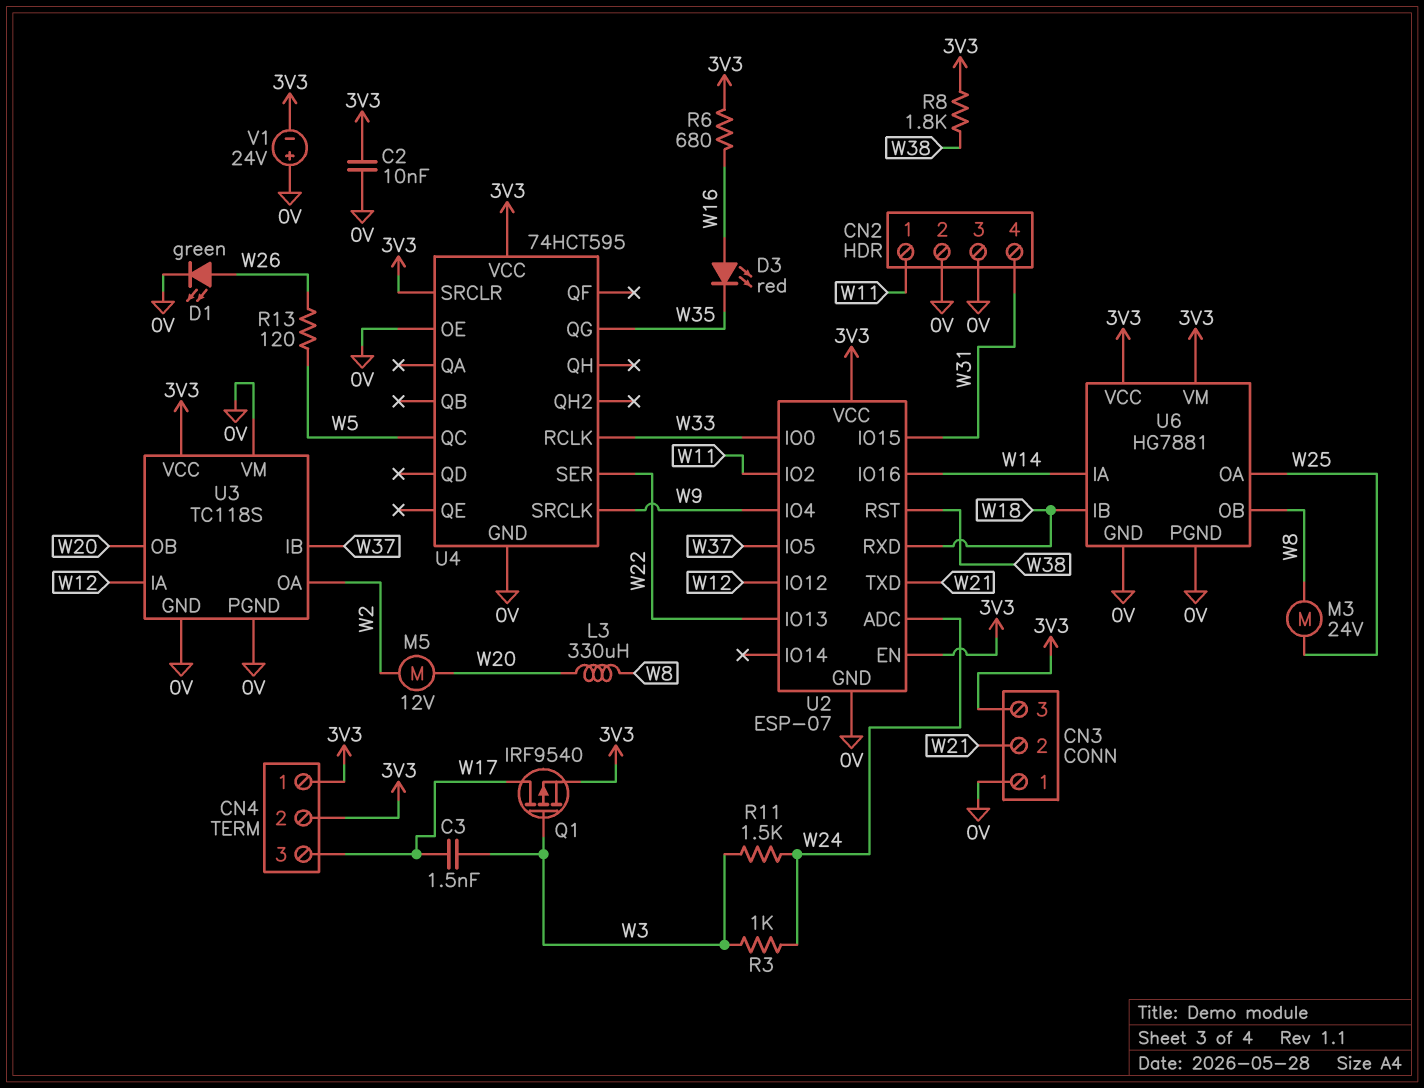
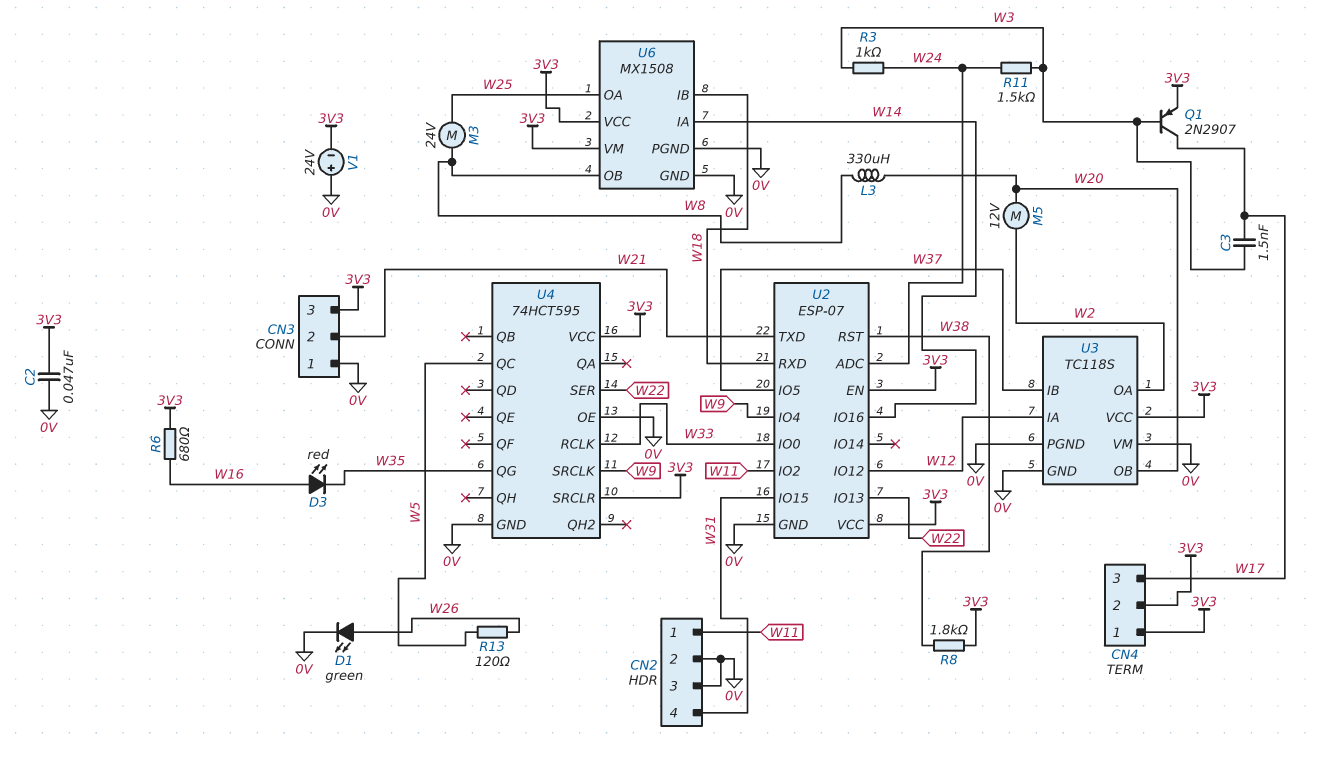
C2: 10nF (0V, 3V3) -> 47nF (0V, 3V3)
Q1: PMOS IRF9540 (G W3, D W17, S 3V3) -> PNP 2N2907 (B W3, C W17, E 3V3)
U6: HG7881 -> MX1508

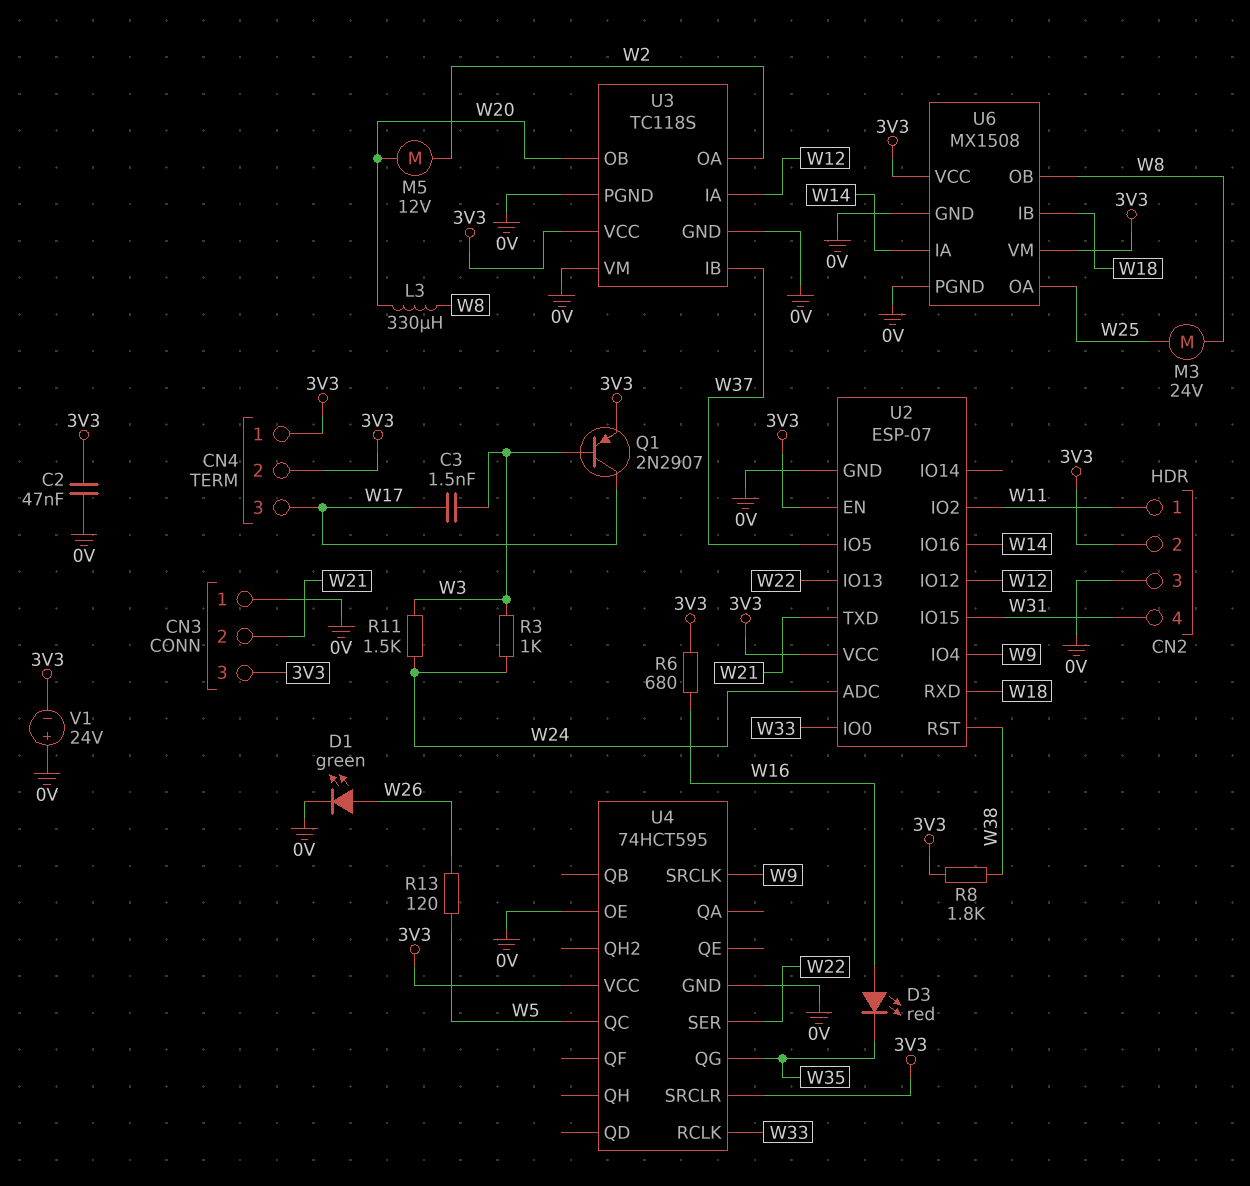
CN2 pin 2: 0V -> 3V3

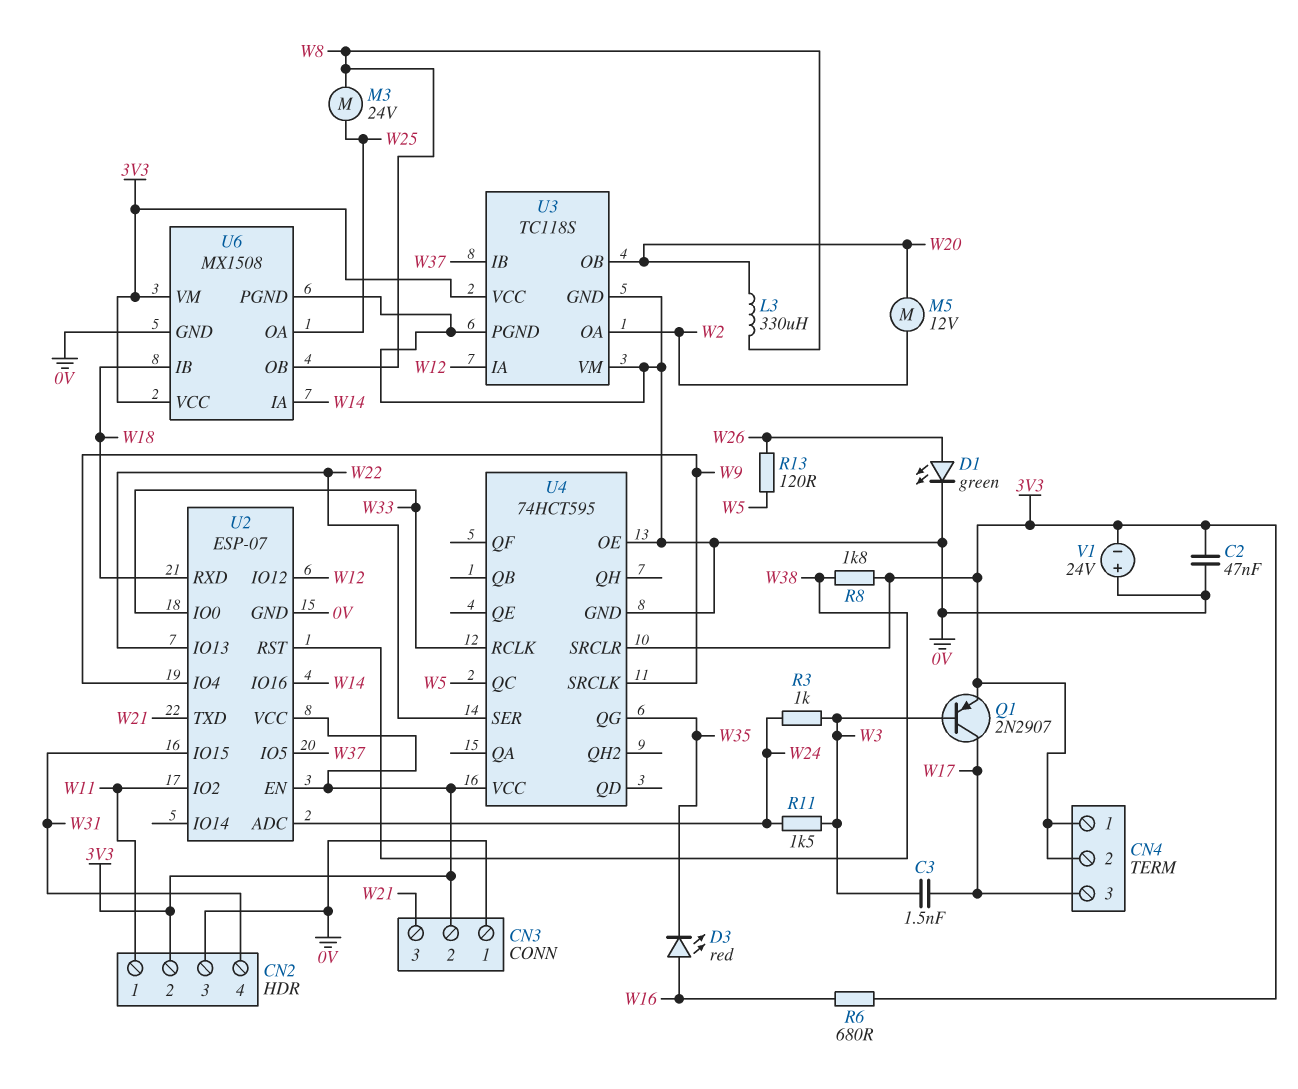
CN3 pin 2: W21 -> 3V3
CN3 pin 3: 3V3 -> W21

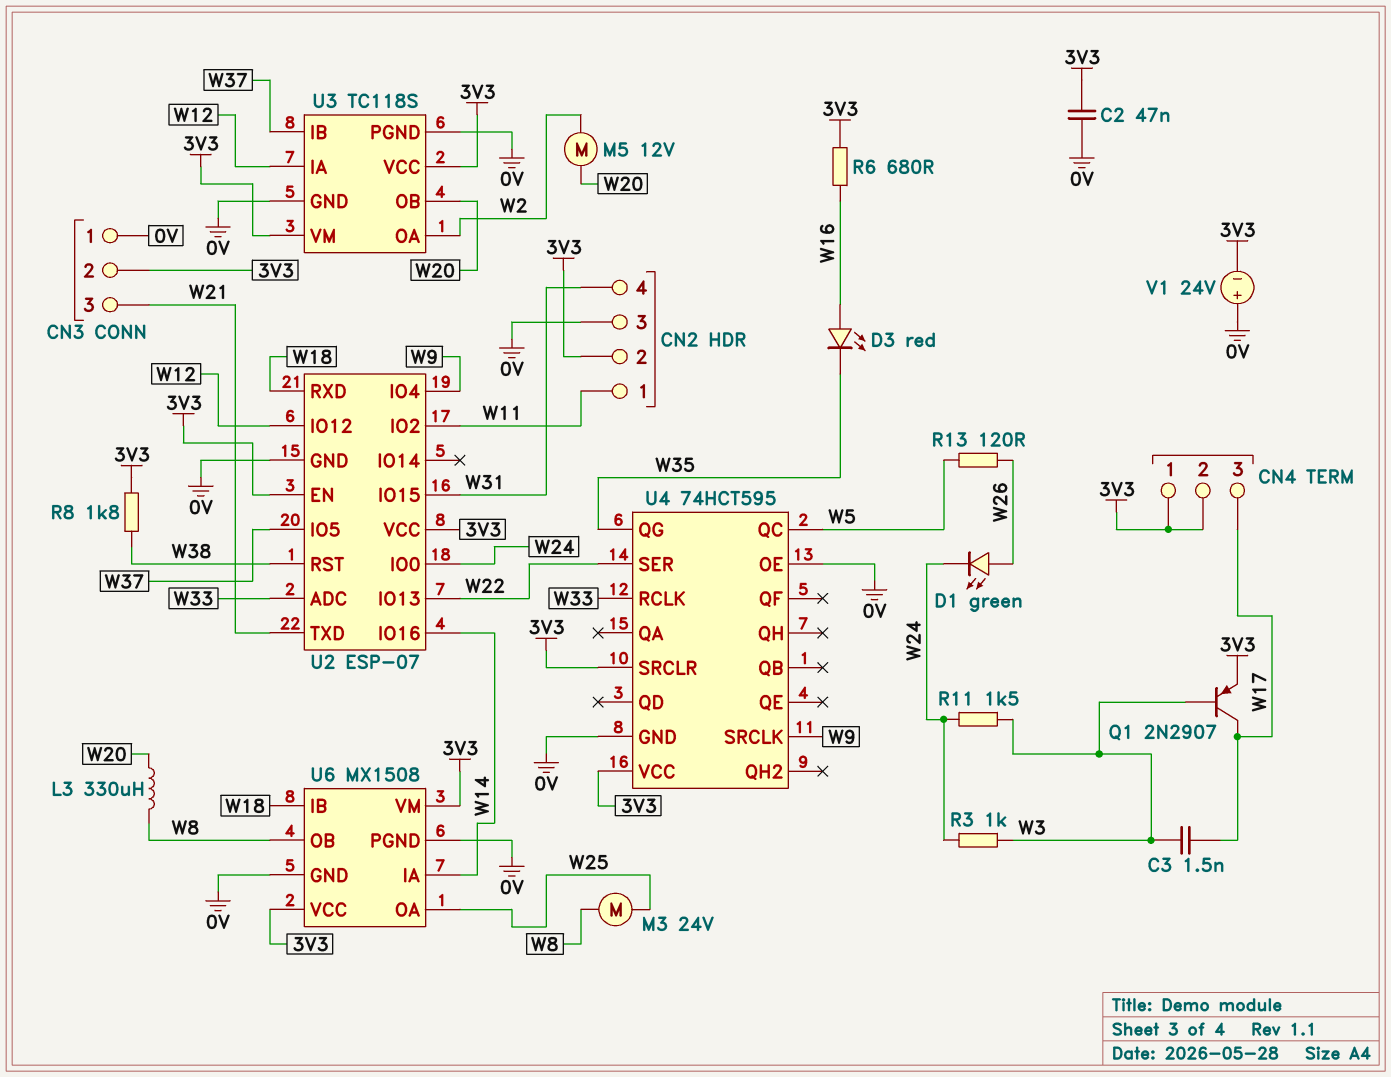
D1: LED green (A W26, K 0V) -> LED green (A W26, K W24)
U2 pin ADC: W24 -> W33
U2 pin IO0: W33 -> W24
U3 pin VM: 0V -> 3V3

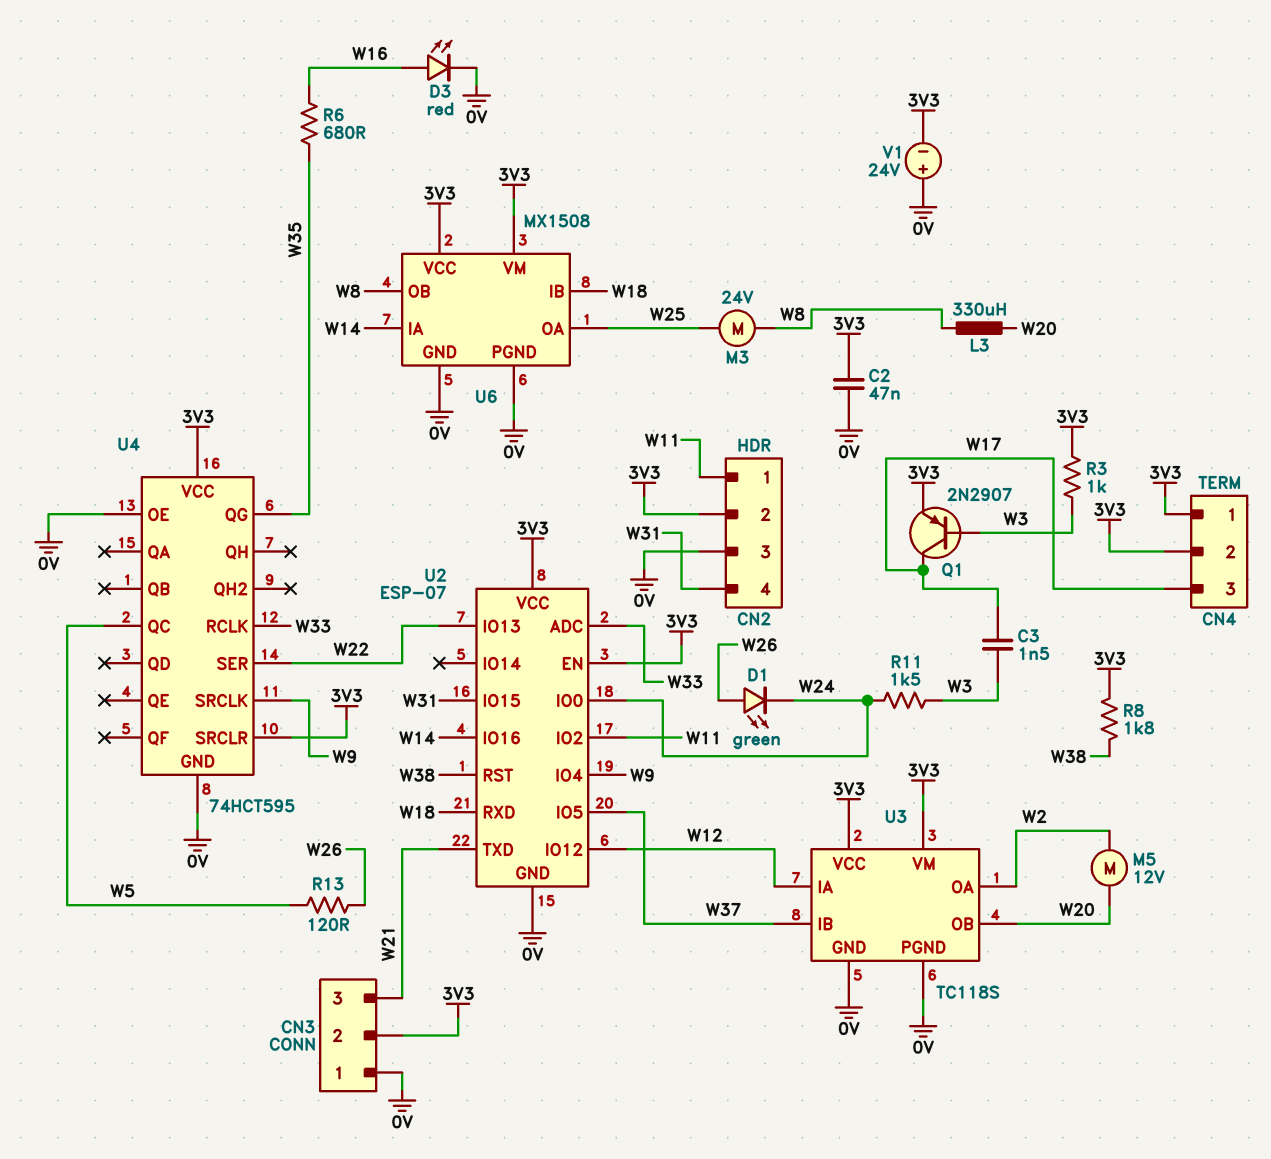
D3: LED red (A W16, K W35) -> LED red (A W16, K 0V)
R3: 1k (W3, W24) -> 1k (3V3, W3)
R6: 680 (3V3, W16) -> 680 (W16, W35)

